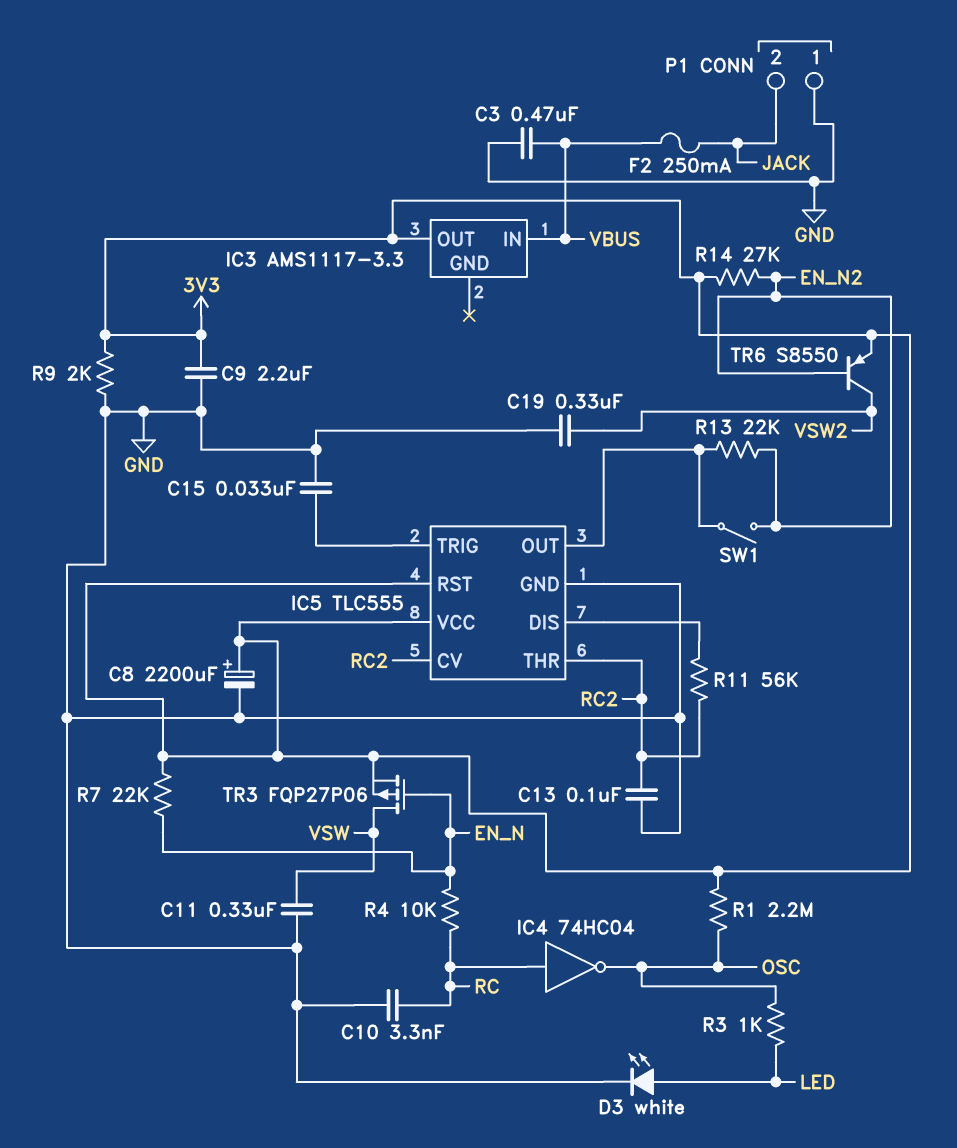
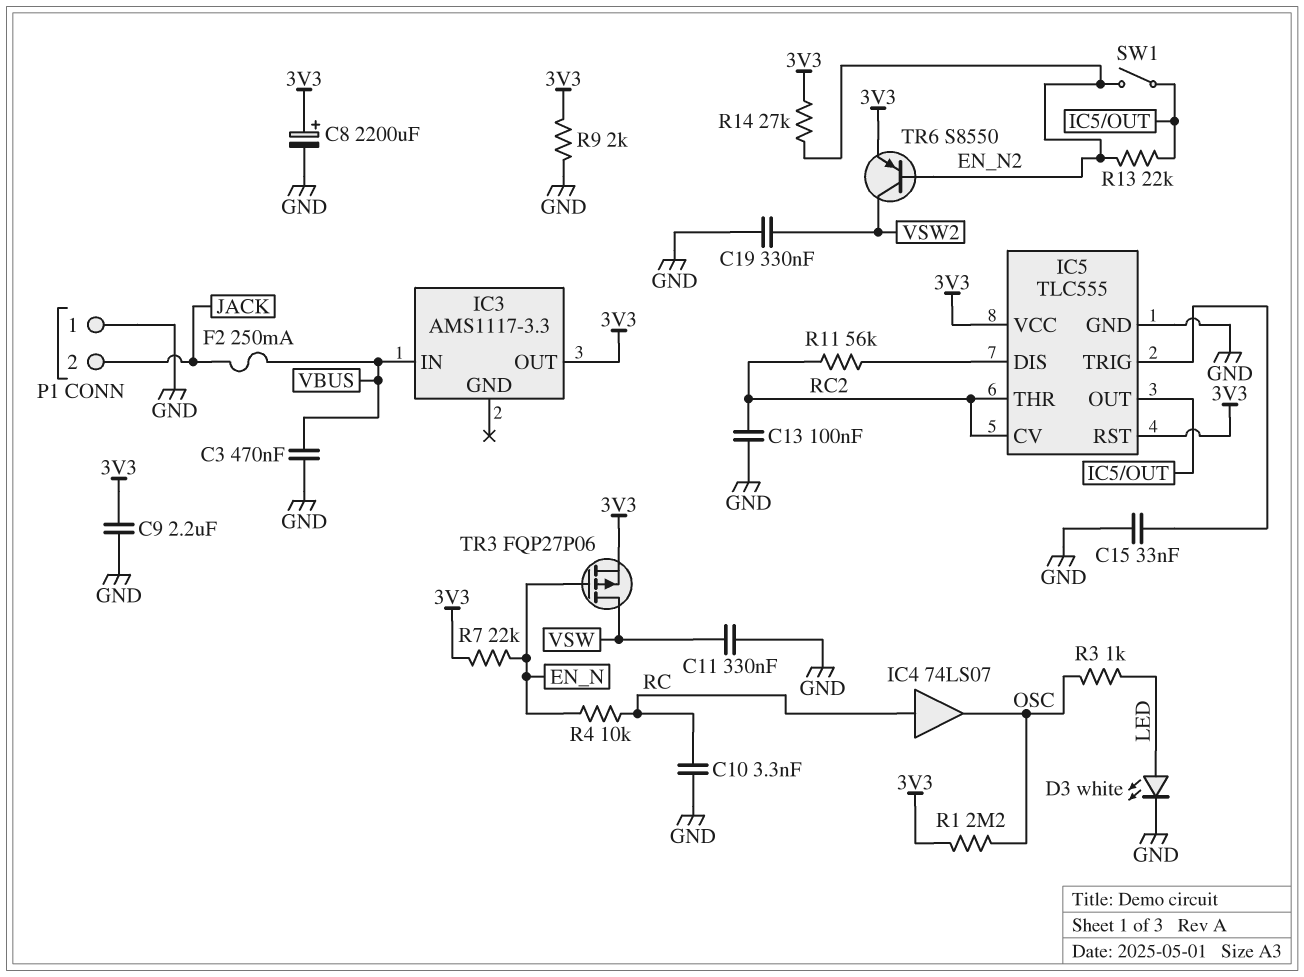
IC4: NOT 74HC04 (in RC, out OSC) -> buffer 74LS07 (in RC, out OSC)

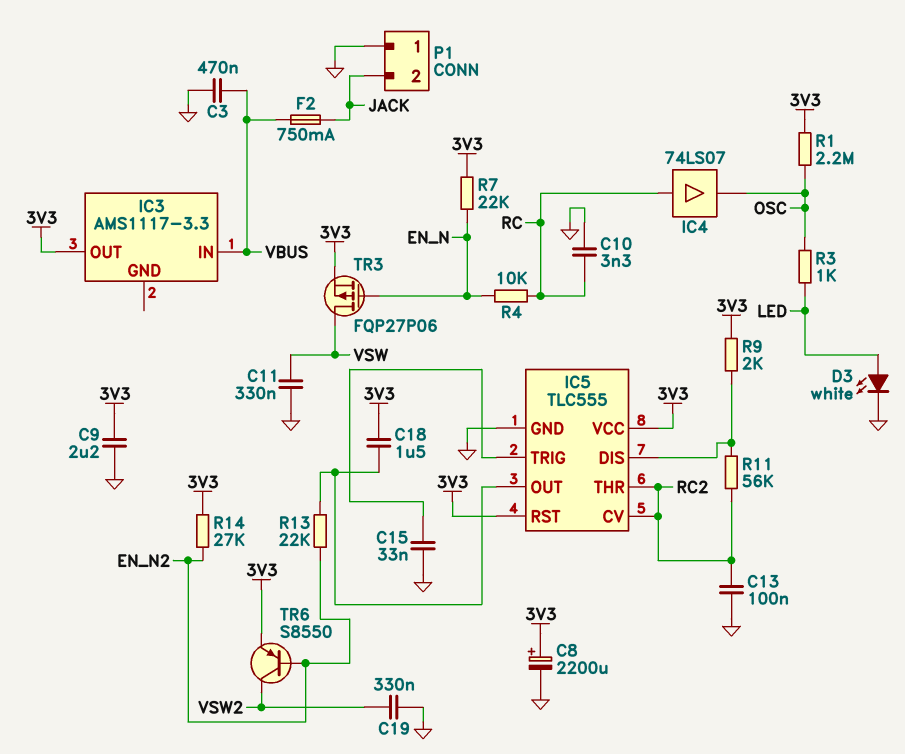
C18: none -> 1.5uF (3V3, IC5/OUT)
F2: 250mA (JACK, VBUS) -> 750mA (JACK, VBUS)
R9: 2k (3V3, GND) -> 2k (3V3, IC5/DIS)
SW1: switch (EN_N2, IC5/OUT) -> none

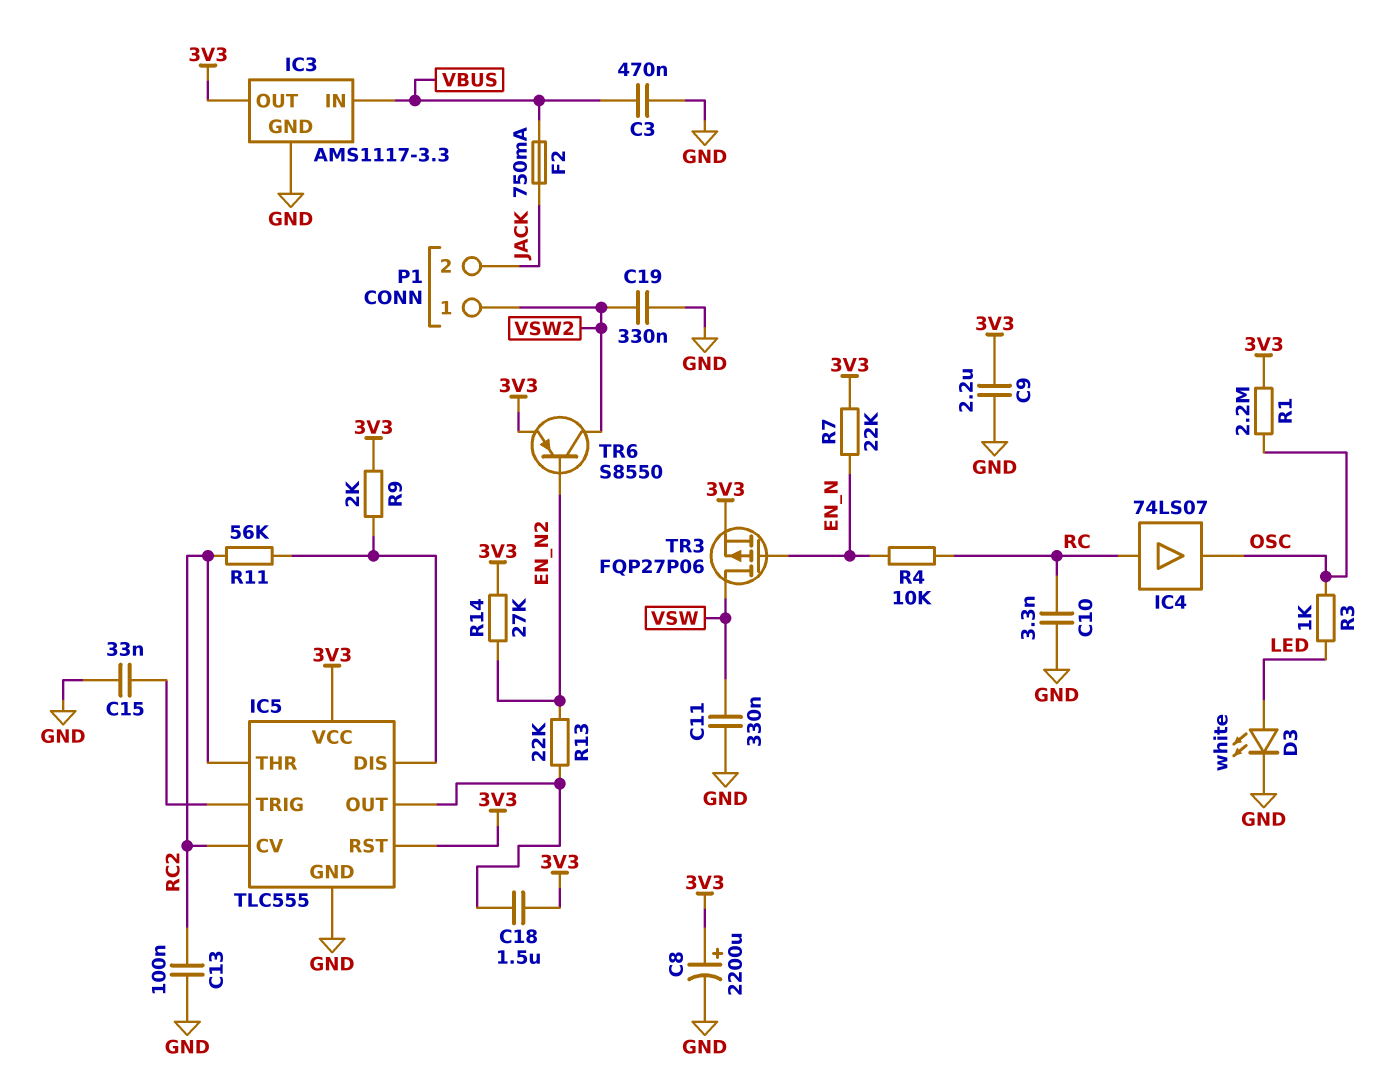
IC3 pin GND: none -> GND
P1 pin 1: GND -> VSW2

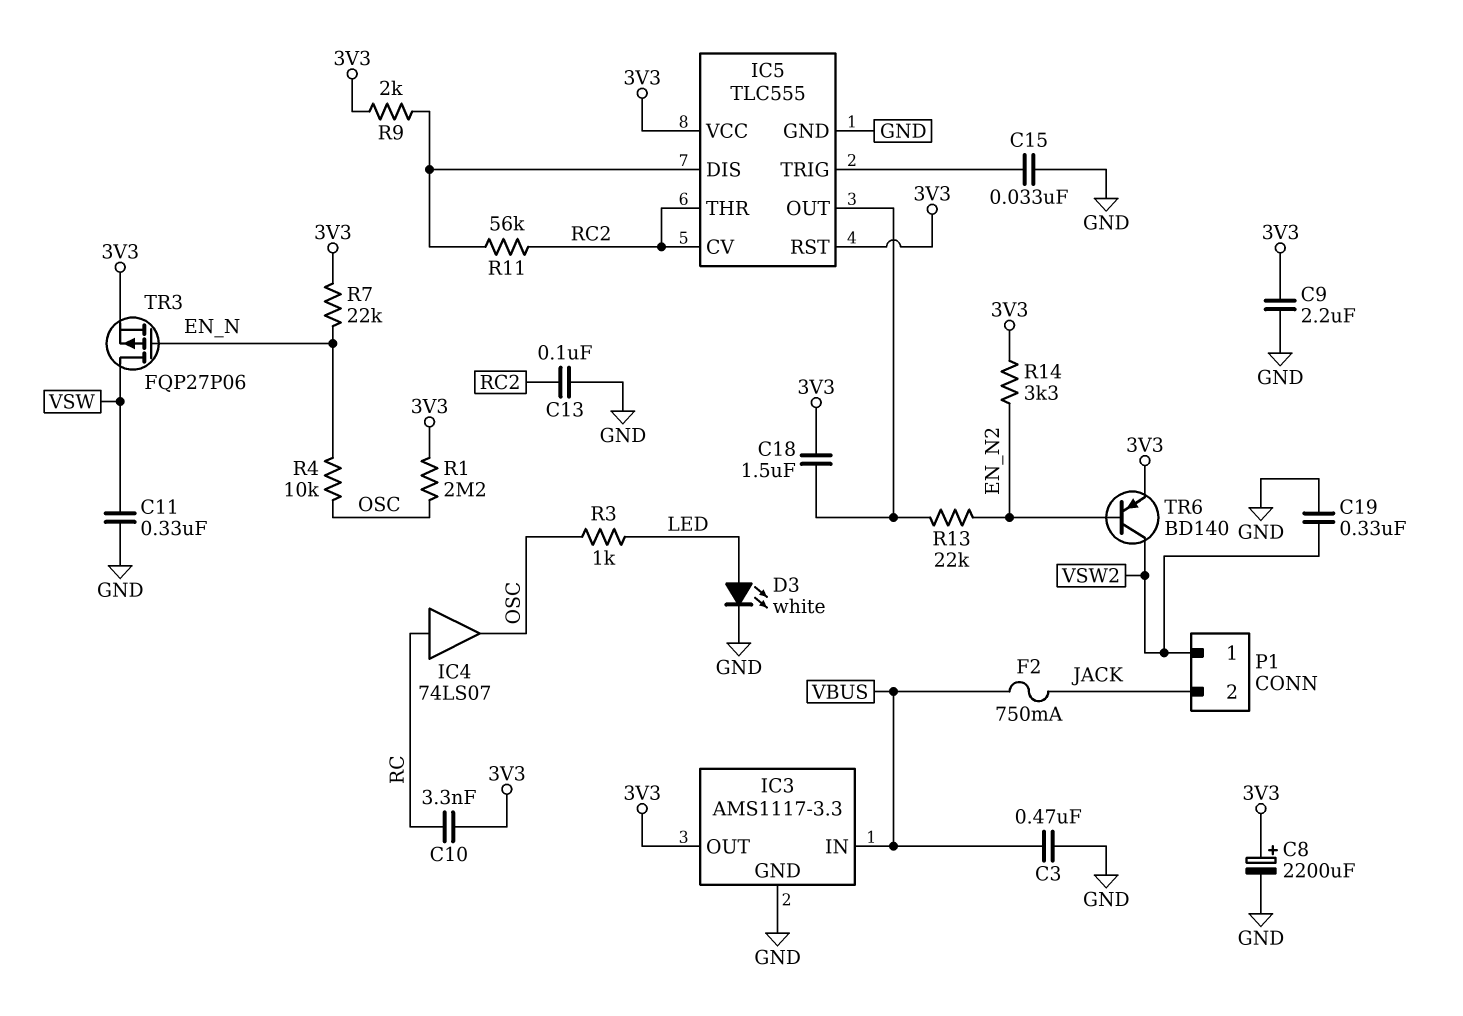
C10: 3.3nF (GND, RC) -> 3.3nF (3V3, RC)
R4: 10k (EN_N, RC) -> 10k (EN_N, OSC)
R14: 27k (3V3, EN_N2) -> 3.3k (3V3, EN_N2)
TR6: PNP S8550 (B EN_N2, C VSW2, E 3V3) -> PNP BD140 (B EN_N2, C VSW2, E 3V3)

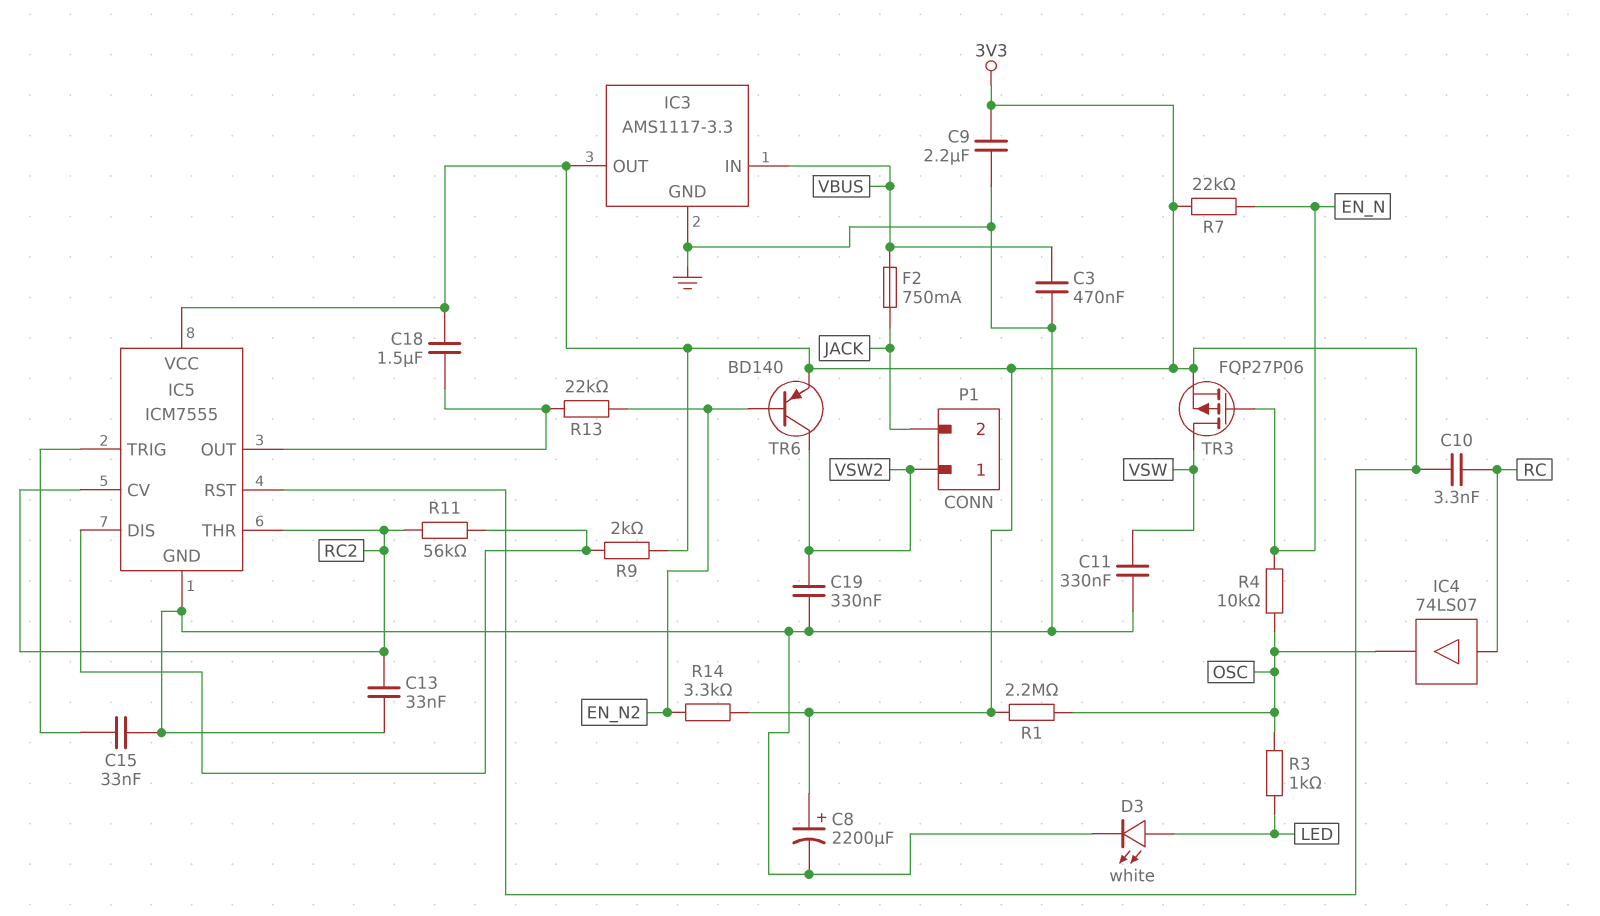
C13: 100nF (GND, RC2) -> 33nF (GND, RC2)
IC5: TLC555 -> ICM7555

